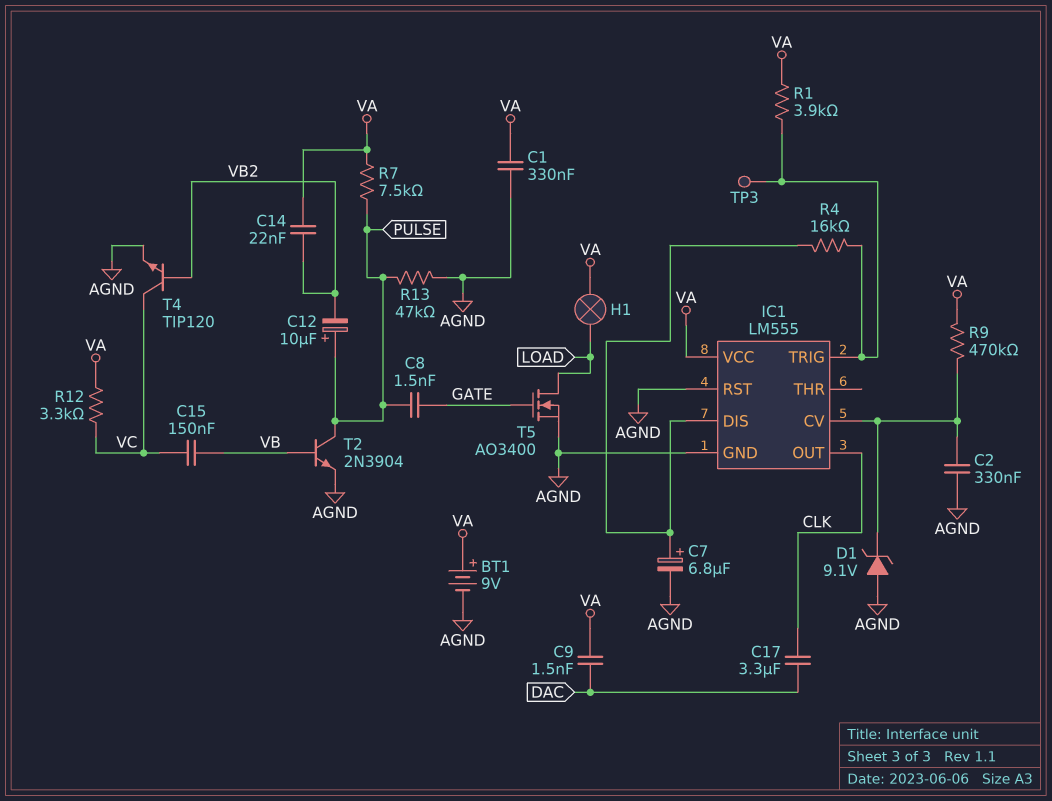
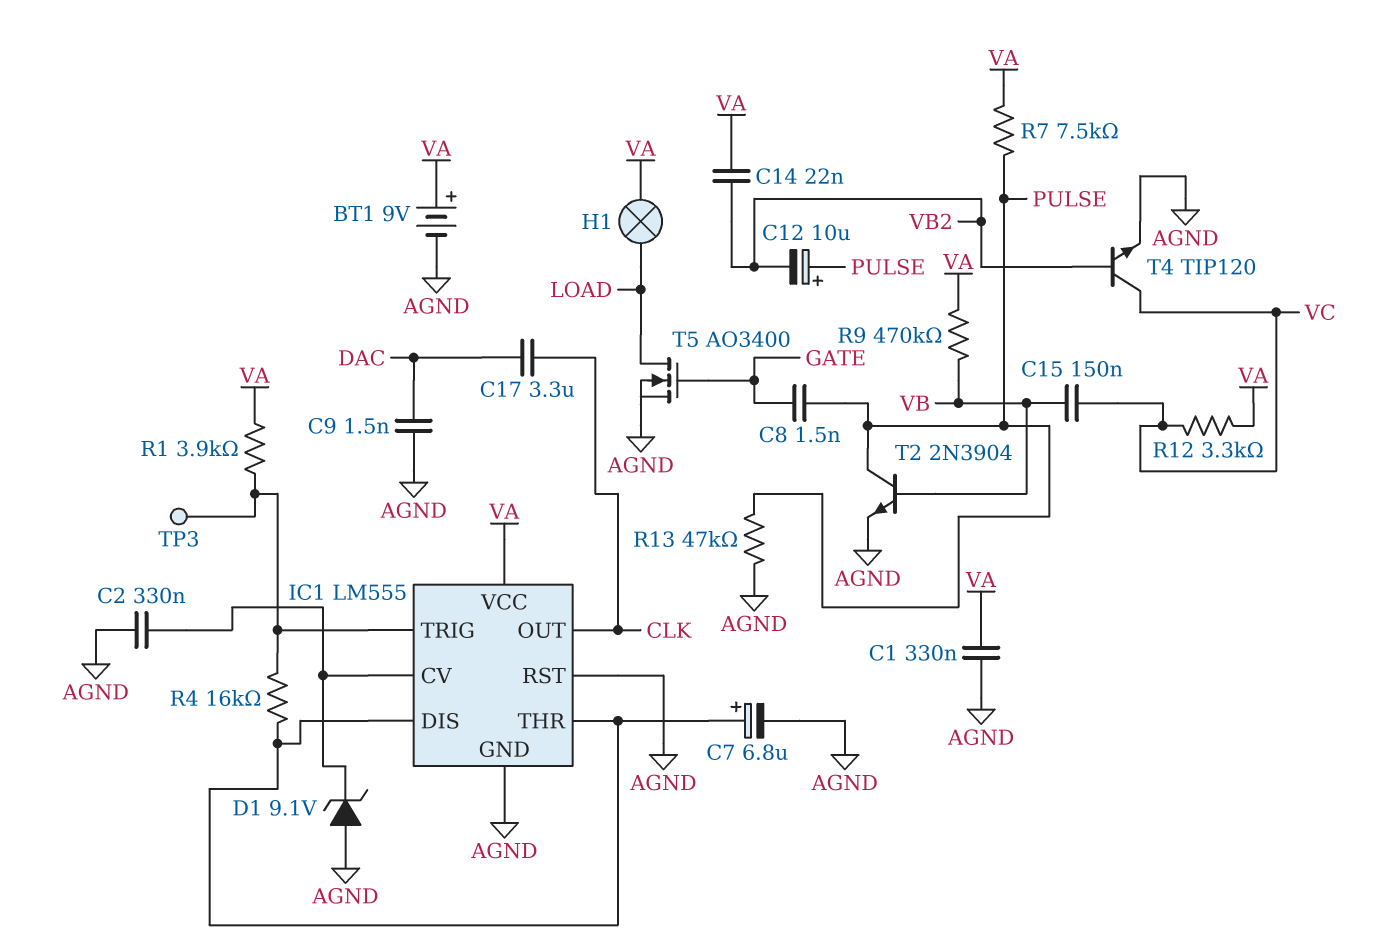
C9: 1.5nF (DAC, VA) -> 1.5nF (AGND, DAC)
IC1 pin THR: none -> IC1/DIS
R9: 470k (IC1/CV, VA) -> 470k (VA, VB)

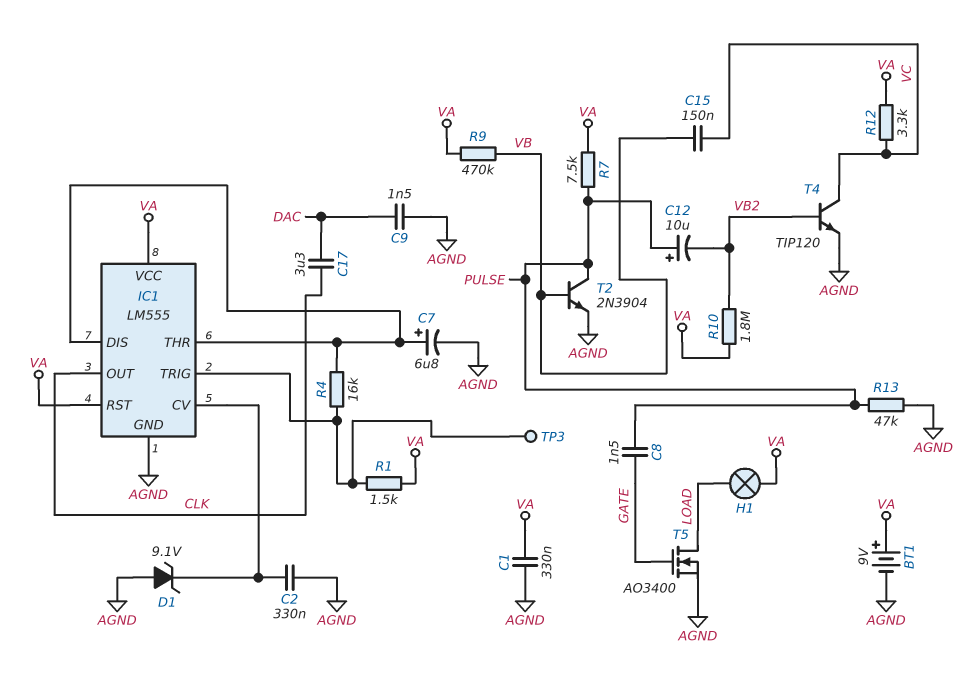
C14: 22nF (VA, VB2) -> none
IC1 pin RST: AGND -> VA
R1: 3.9k (IC1/TRIG, VA) -> 1.5k (IC1/TRIG, VA)
R10: none -> 1.8M (VA, VB2)

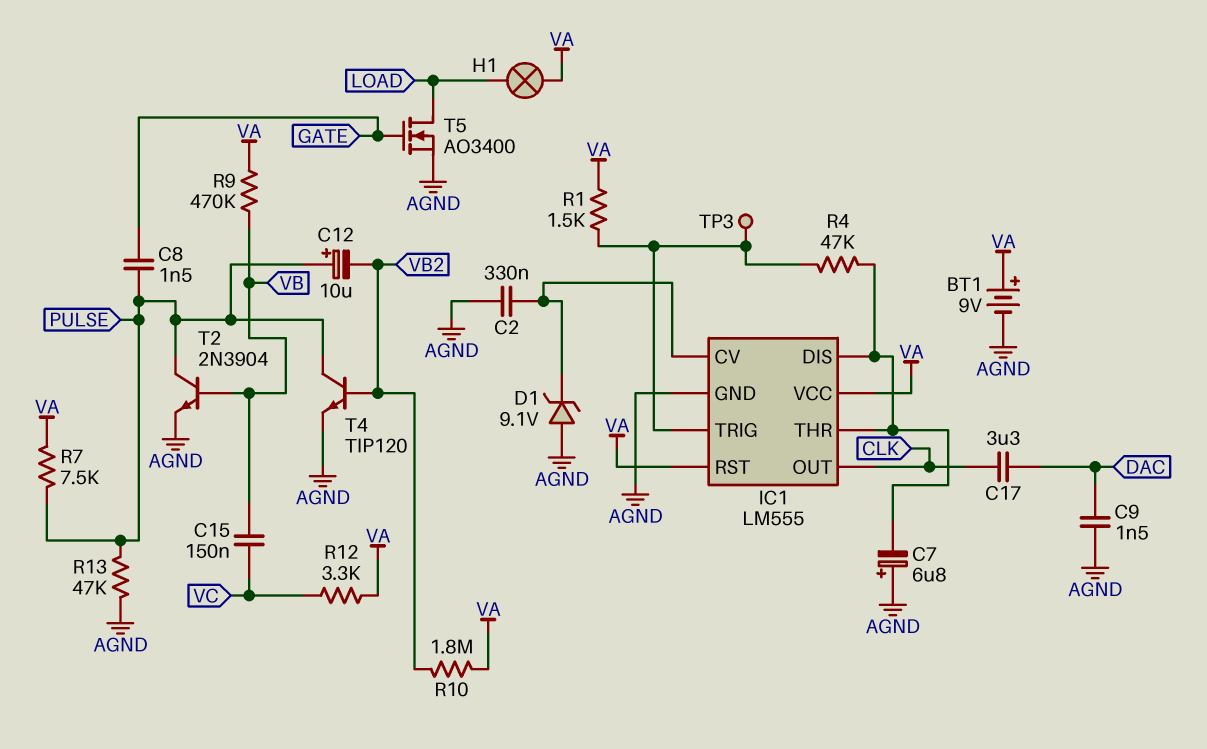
C1: 330nF (AGND, VA) -> none
C7: 6.8uF (plus IC1/DIS, minus AGND) -> 6.8uF (plus AGND, minus IC1/DIS)
R4: 16k (IC1/DIS, IC1/TRIG) -> 47k (IC1/DIS, IC1/TRIG)
T4: NPN TIP120 (B VB2, C VC, E AGND) -> NPN TIP120 (B VB2, C PULSE, E AGND)

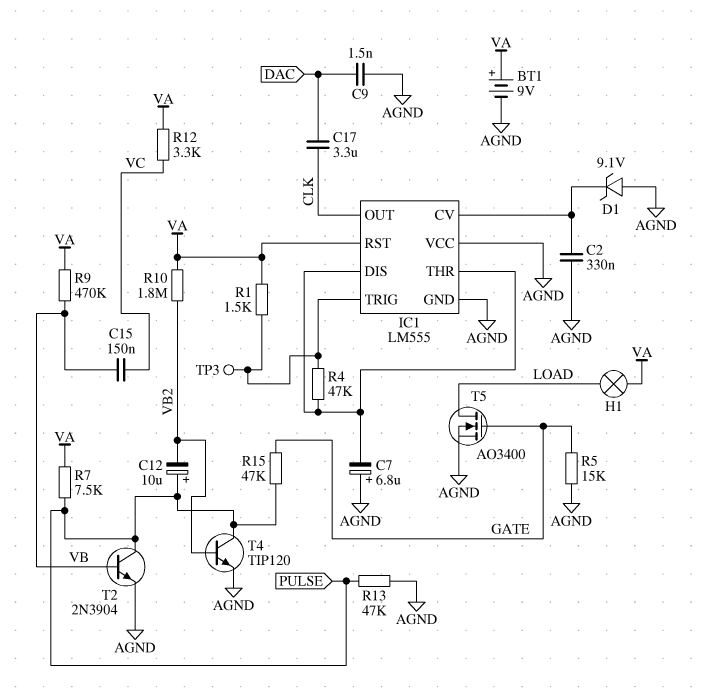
C8: 1.5nF (GATE, PULSE) -> none
IC1 pin VCC: VA -> AGND
R5: none -> 15k (AGND, GATE)
R15: none -> 47k (GATE, PULSE)

